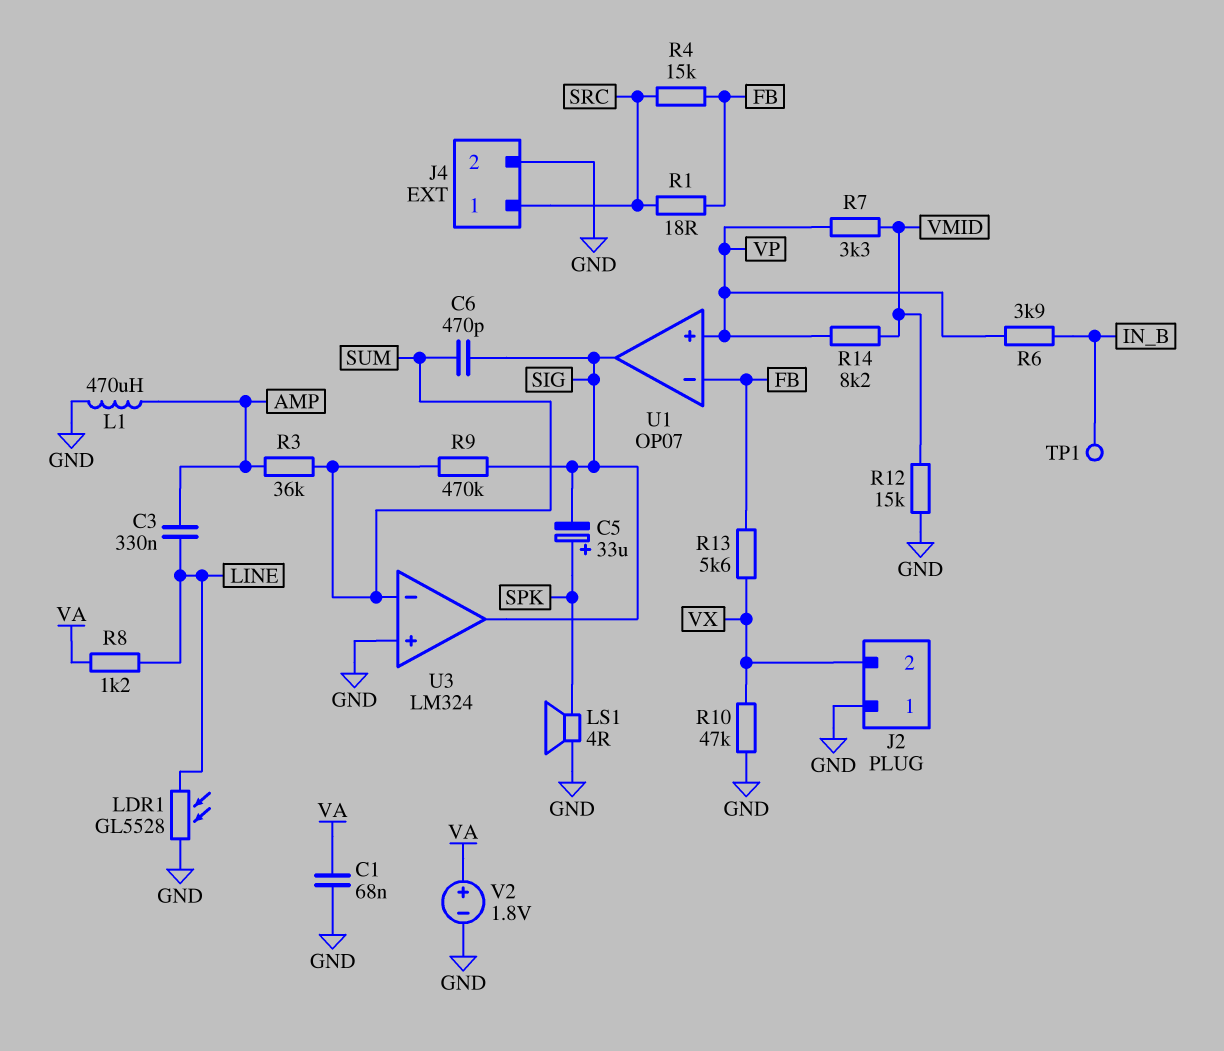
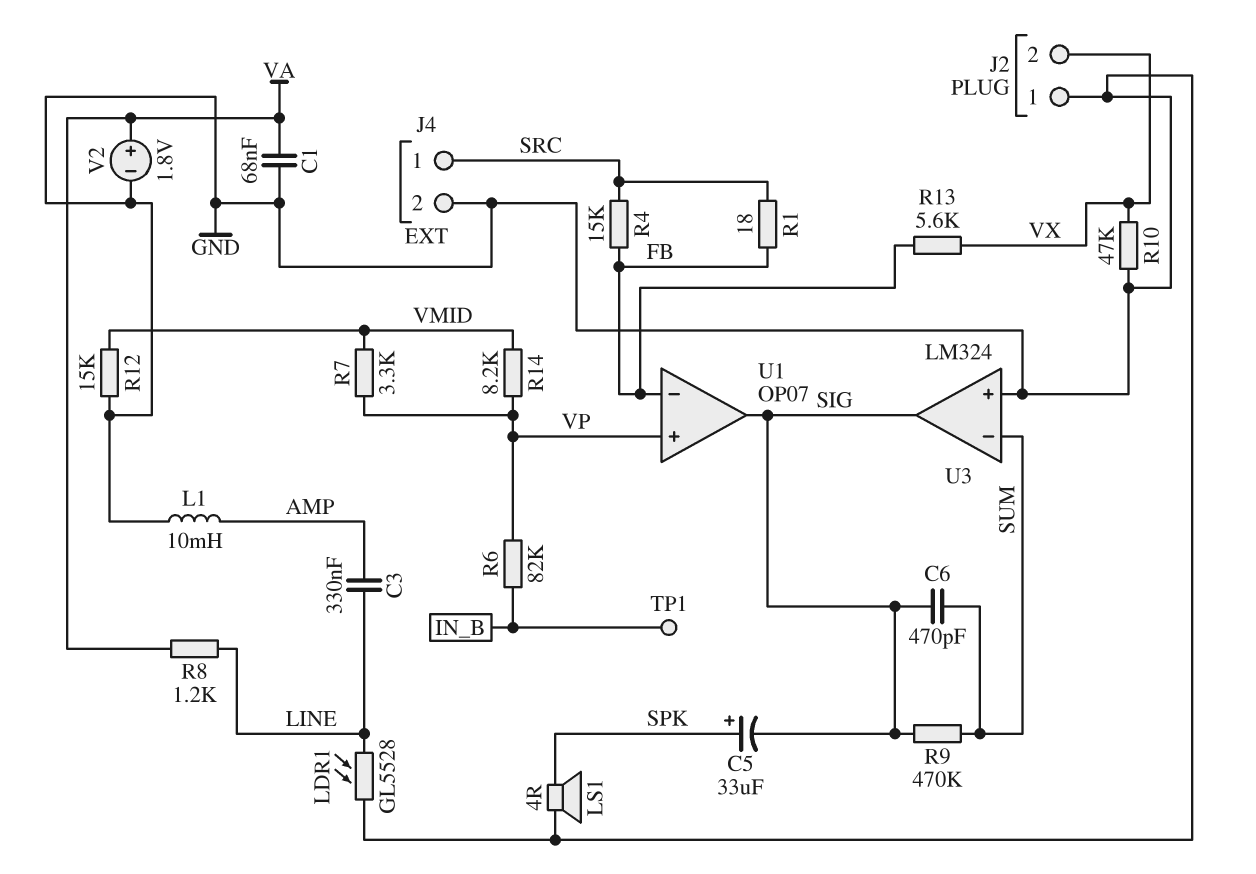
L1: 470uH (AMP, GND) -> 10mH (AMP, GND)
R3: 36k (AMP, SUM) -> none
R6: 3.9k (IN_B, VP) -> 82k (IN_B, VP)

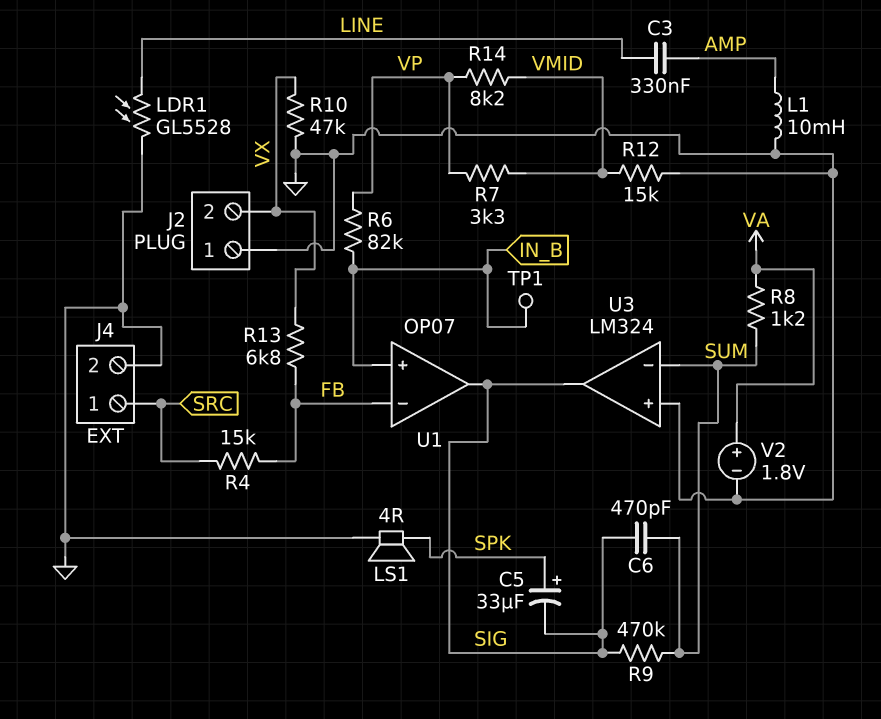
C1: 68nF (GND, VA) -> none
R1: 18 (FB, SRC) -> none
R8: 1.2k (LINE, VA) -> 1.2k (SUM, VA)
R13: 5.6k (FB, VX) -> 6.8k (FB, VX)
U1 pin in+: VP -> IN_B

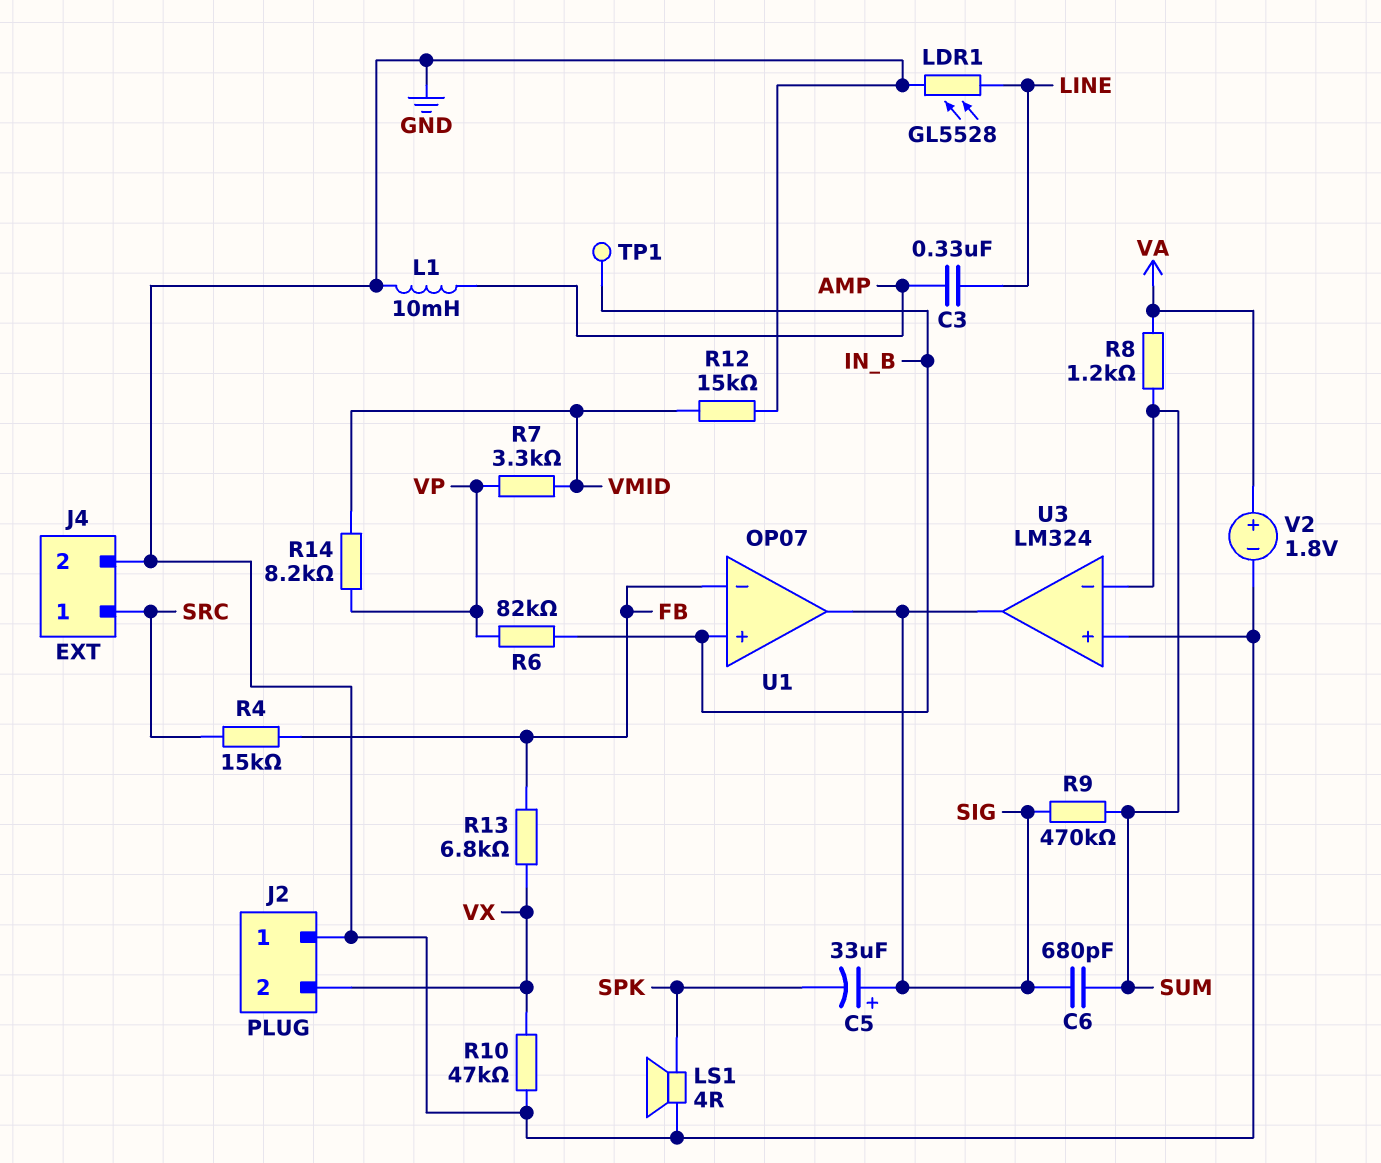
C5: 33uF (plus SPK, minus SIG) -> 33uF (plus SIG, minus SPK)
C6: 470pF (SIG, SUM) -> 680pF (SIG, SUM)

